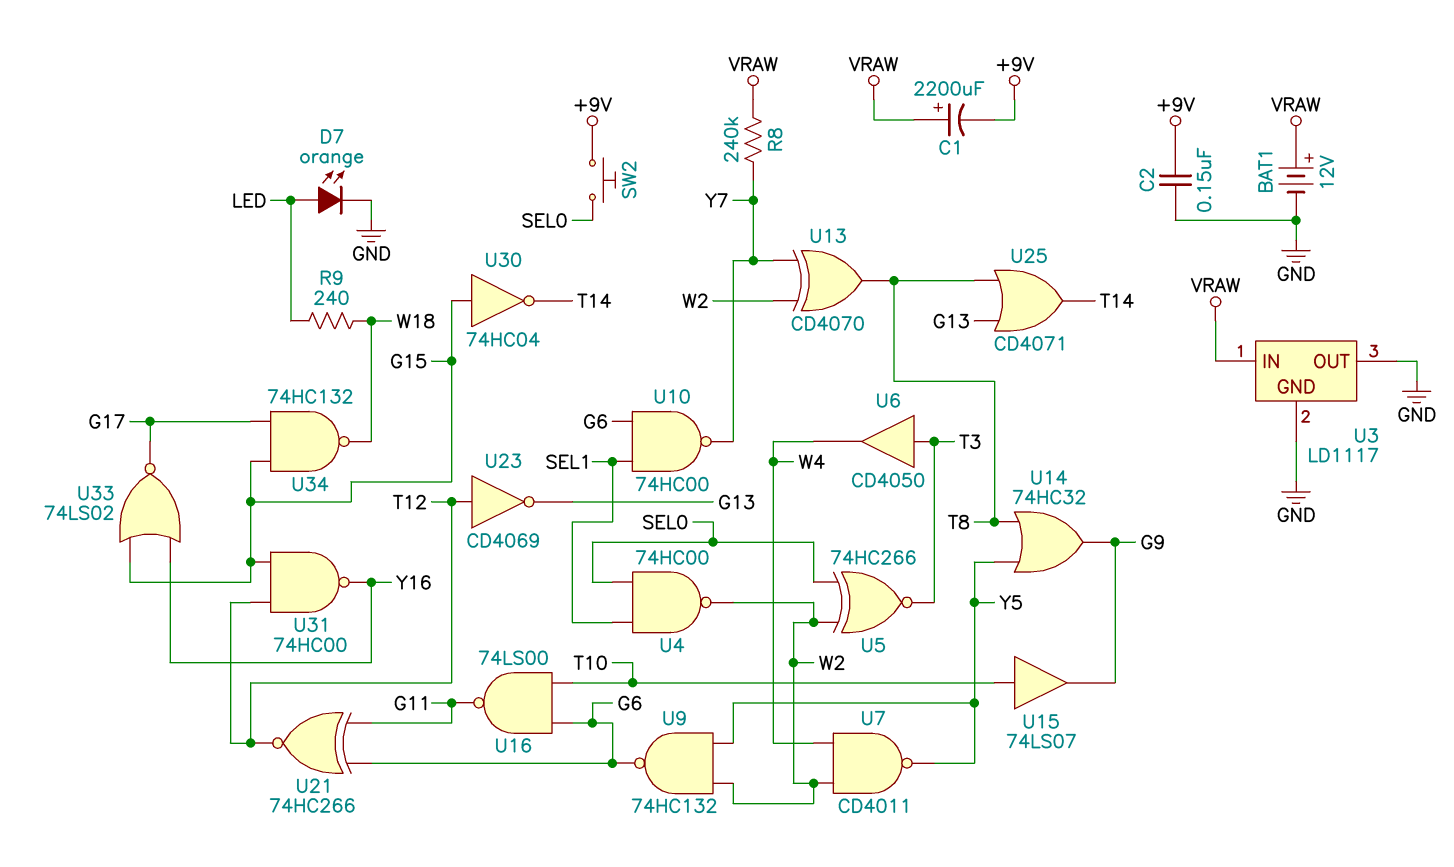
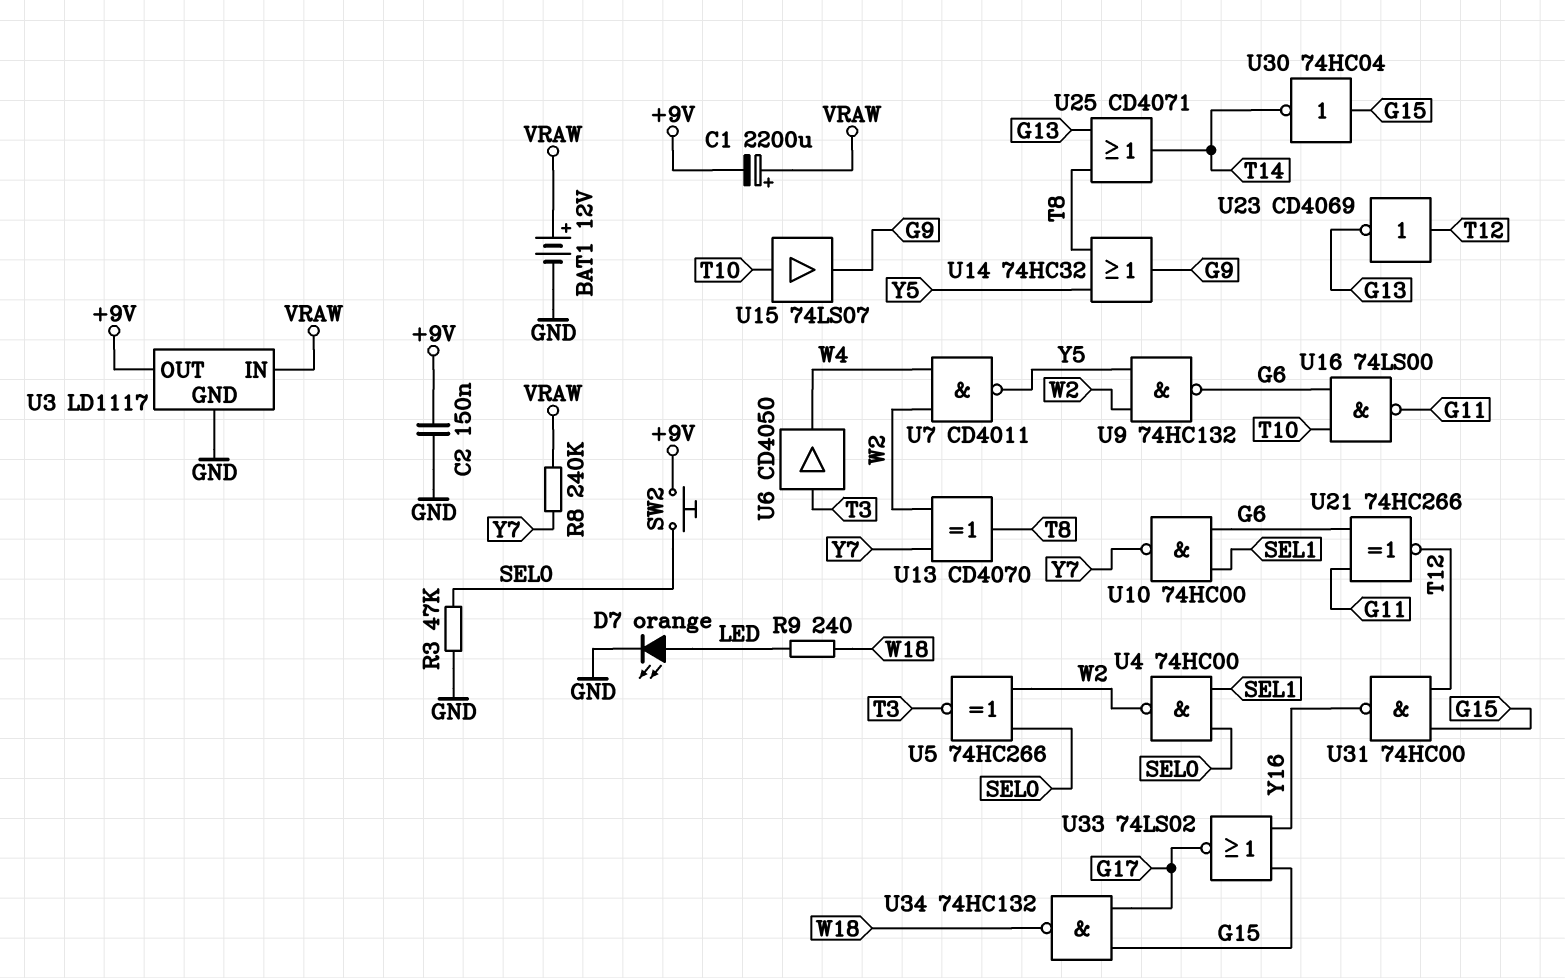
R3: none -> 47k (GND, SEL0)
U3 pin OUT: GND -> +9V

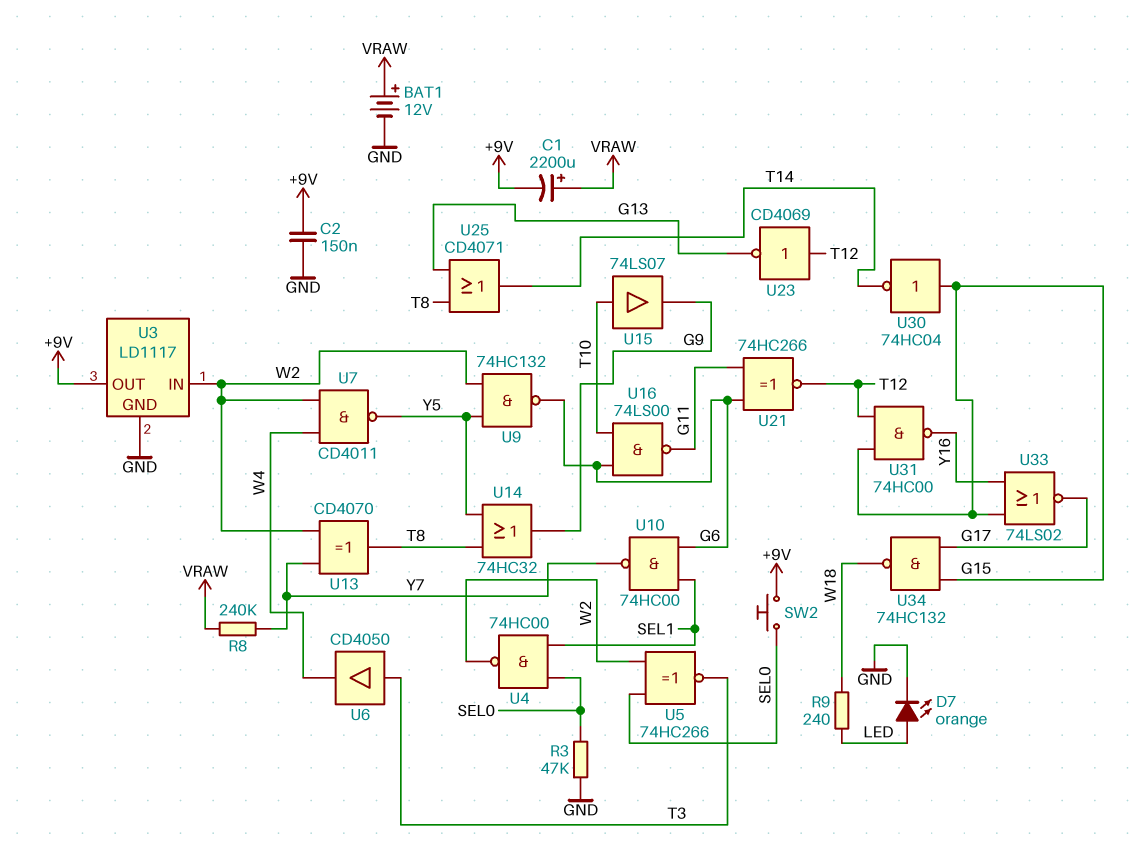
U3 pin IN: VRAW -> W2

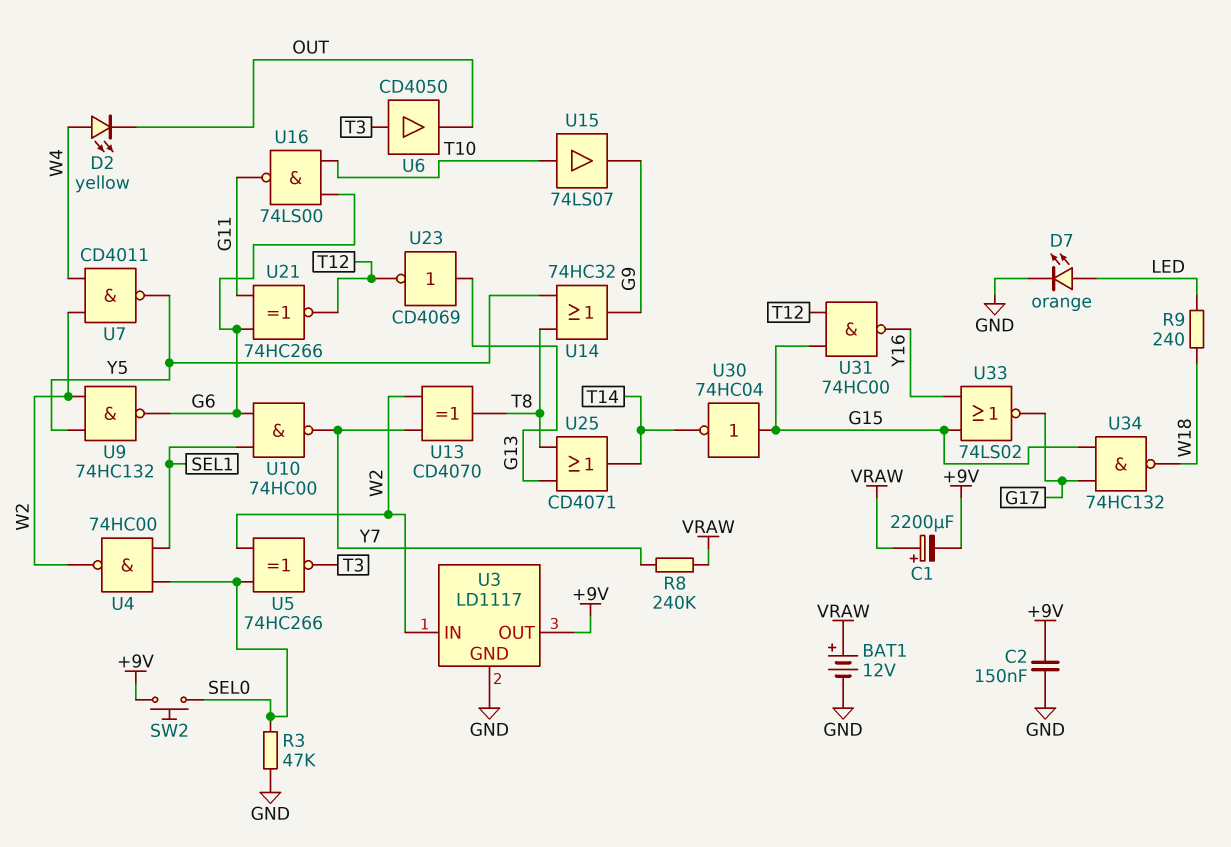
D2: none -> LED yellow (A W4, K OUT)
U6: buffer CD4050 (in T3, out W4) -> buffer CD4050 (in T3, out OUT)
U23: NOT CD4069 (in T12, out G13) -> NOT CD4069 (in G13, out T12)

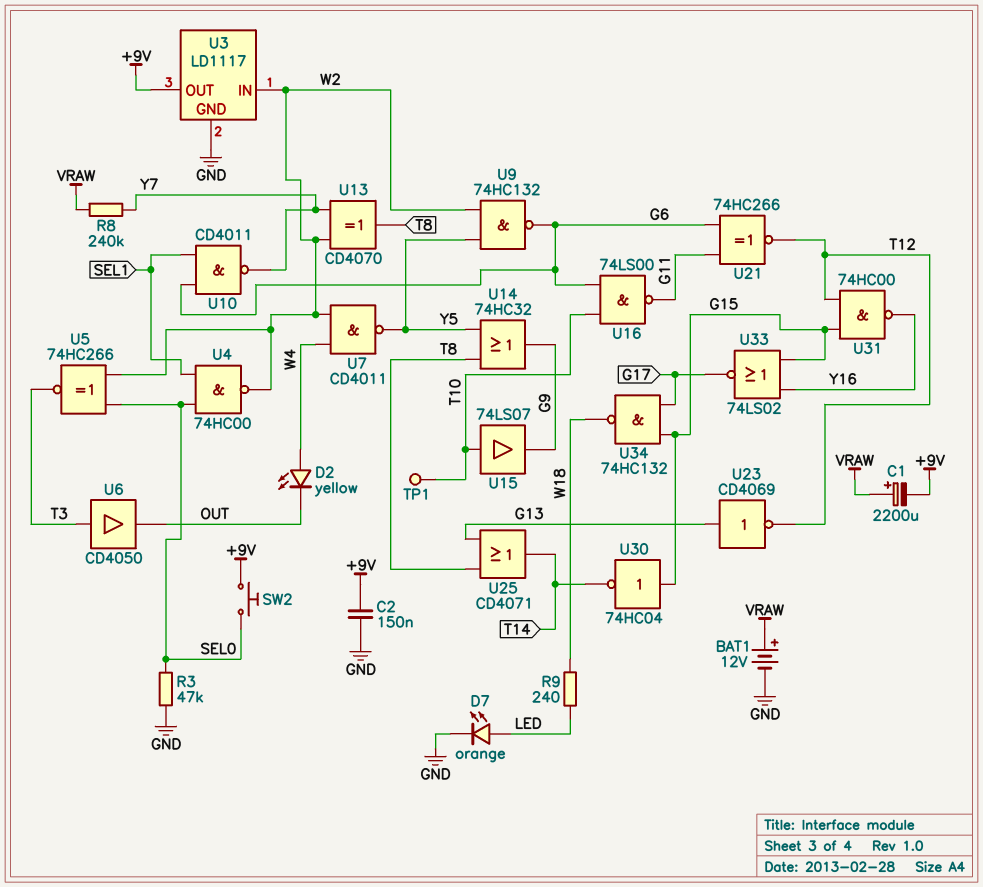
TP1: none -> test point (T10)
U10: NAND 74HC00 (in G6, in SEL1, out Y7) -> NAND CD4011 (in G6, in SEL1, out Y7)

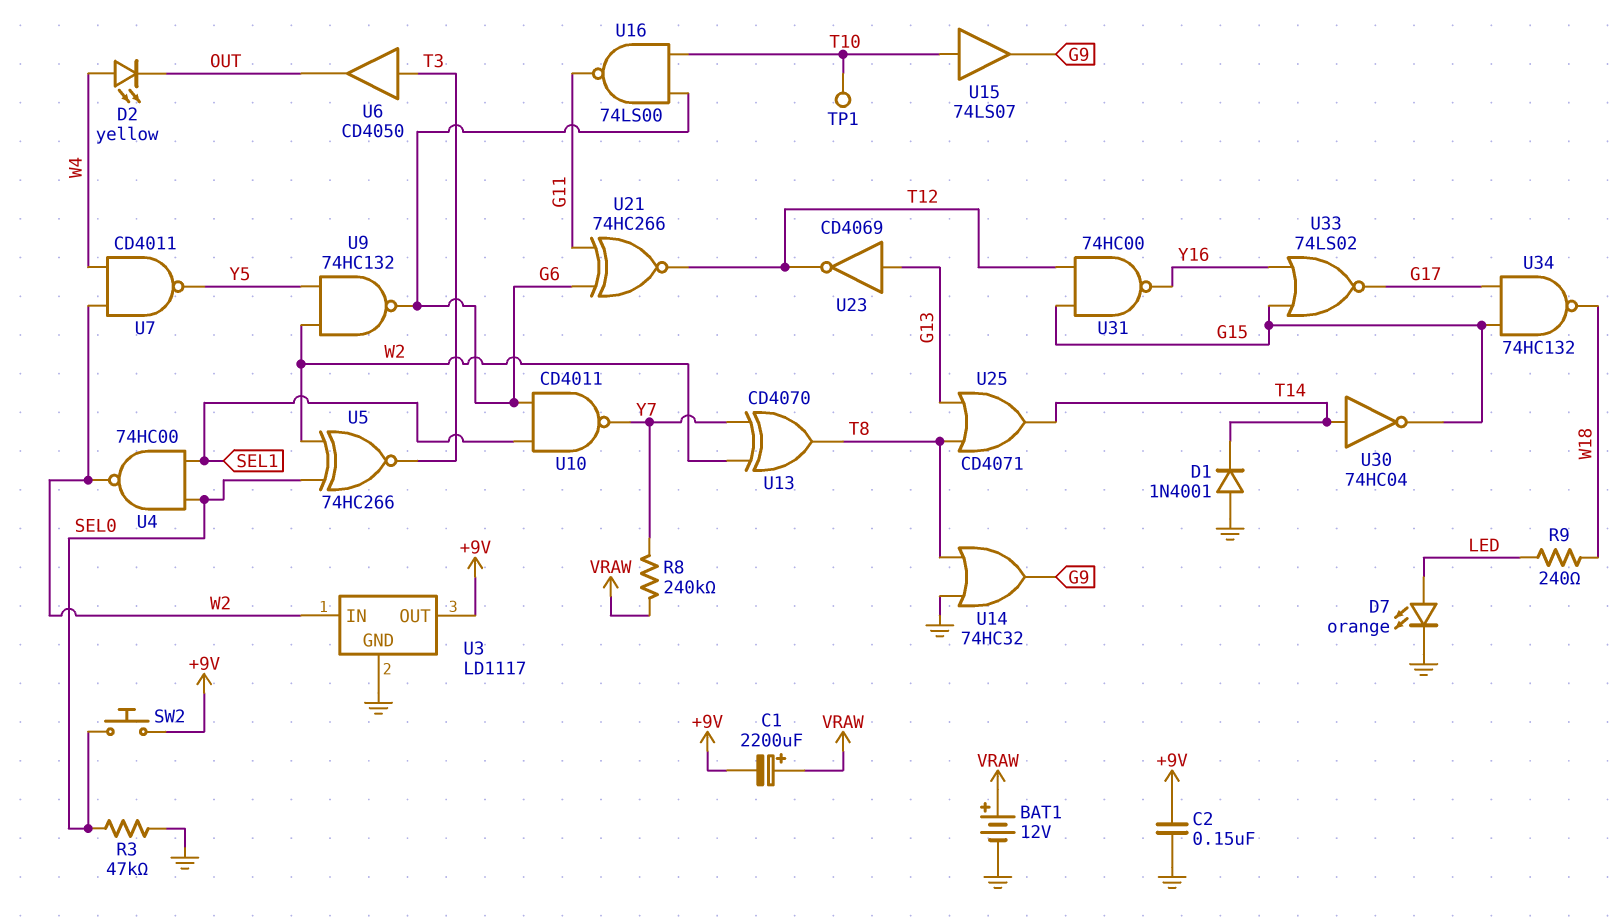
D1: none -> diode 1N4001 (A GND, K T14)
U14: OR 74HC32 (in T8, in Y5, out G9) -> OR 74HC32 (in GND, in T8, out G9)
U30: NOT 74HC04 (in G15, out T14) -> NOT 74HC04 (in T14, out G15)

